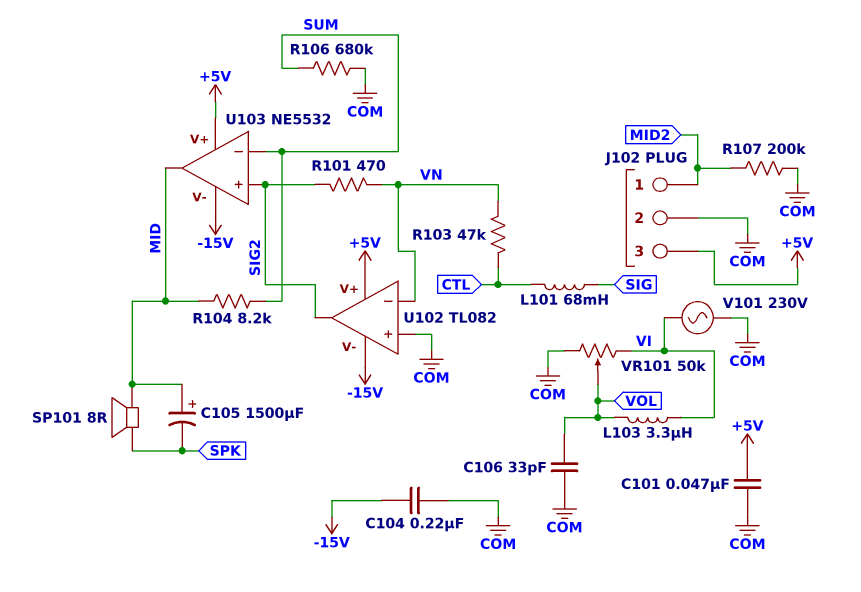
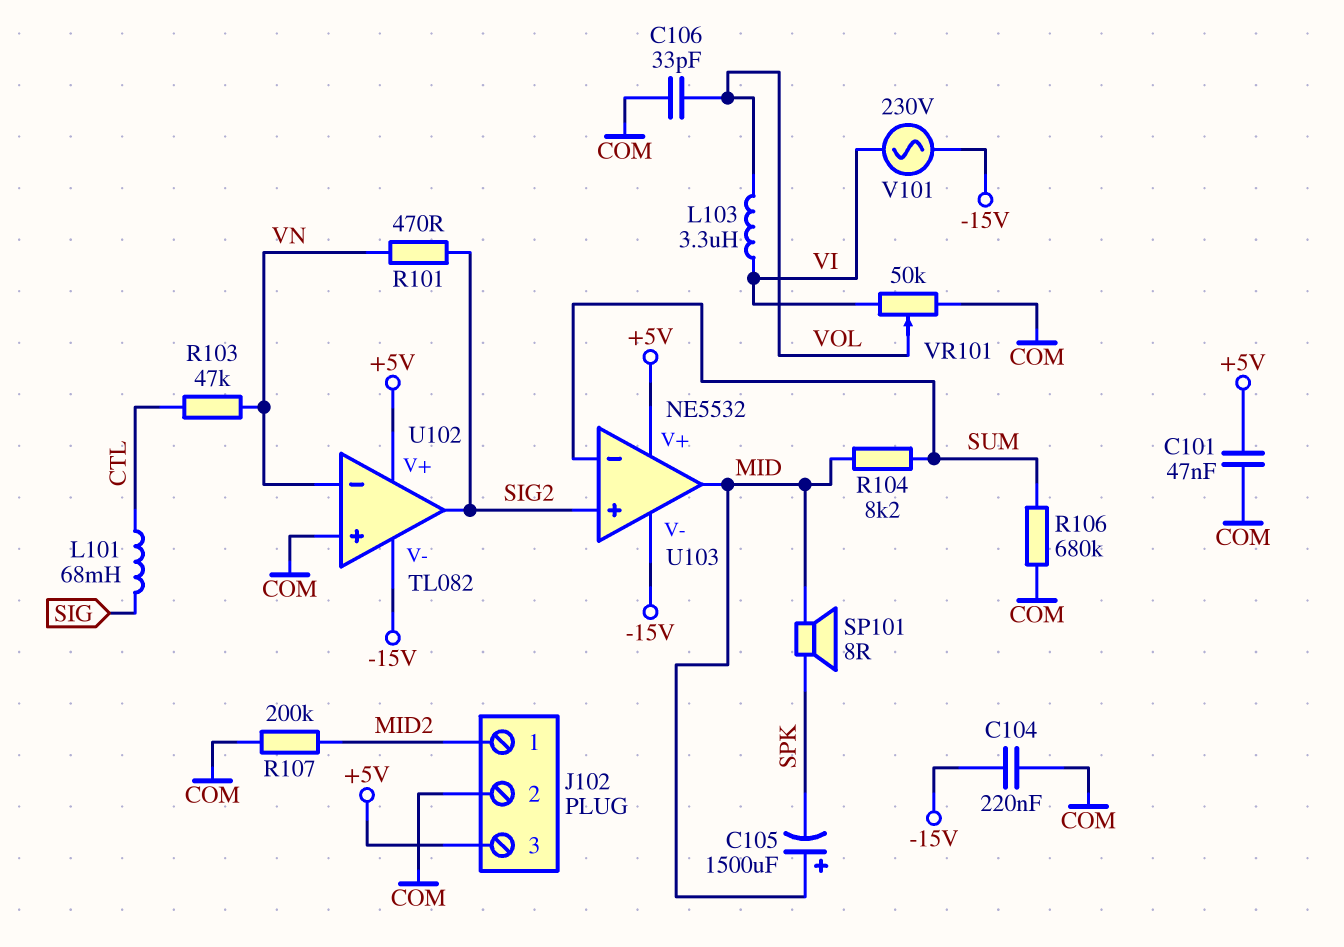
V101: AC 230V (COM, VI) -> AC 230V (-15V, VI)

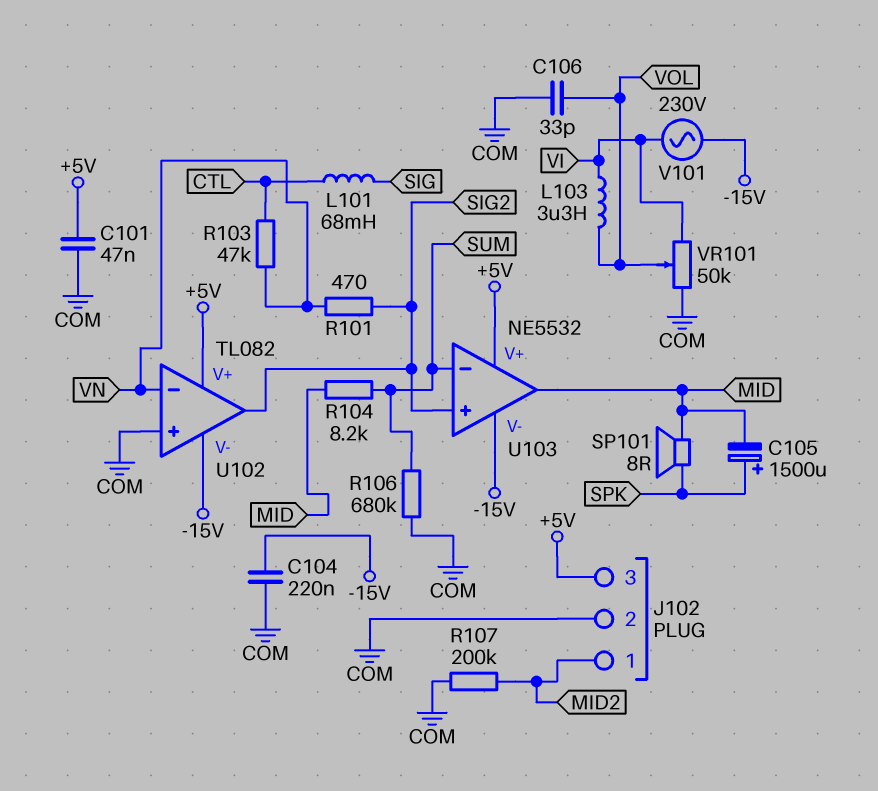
C105: 1500uF (plus MID, minus SPK) -> 1500uF (plus SPK, minus MID)

